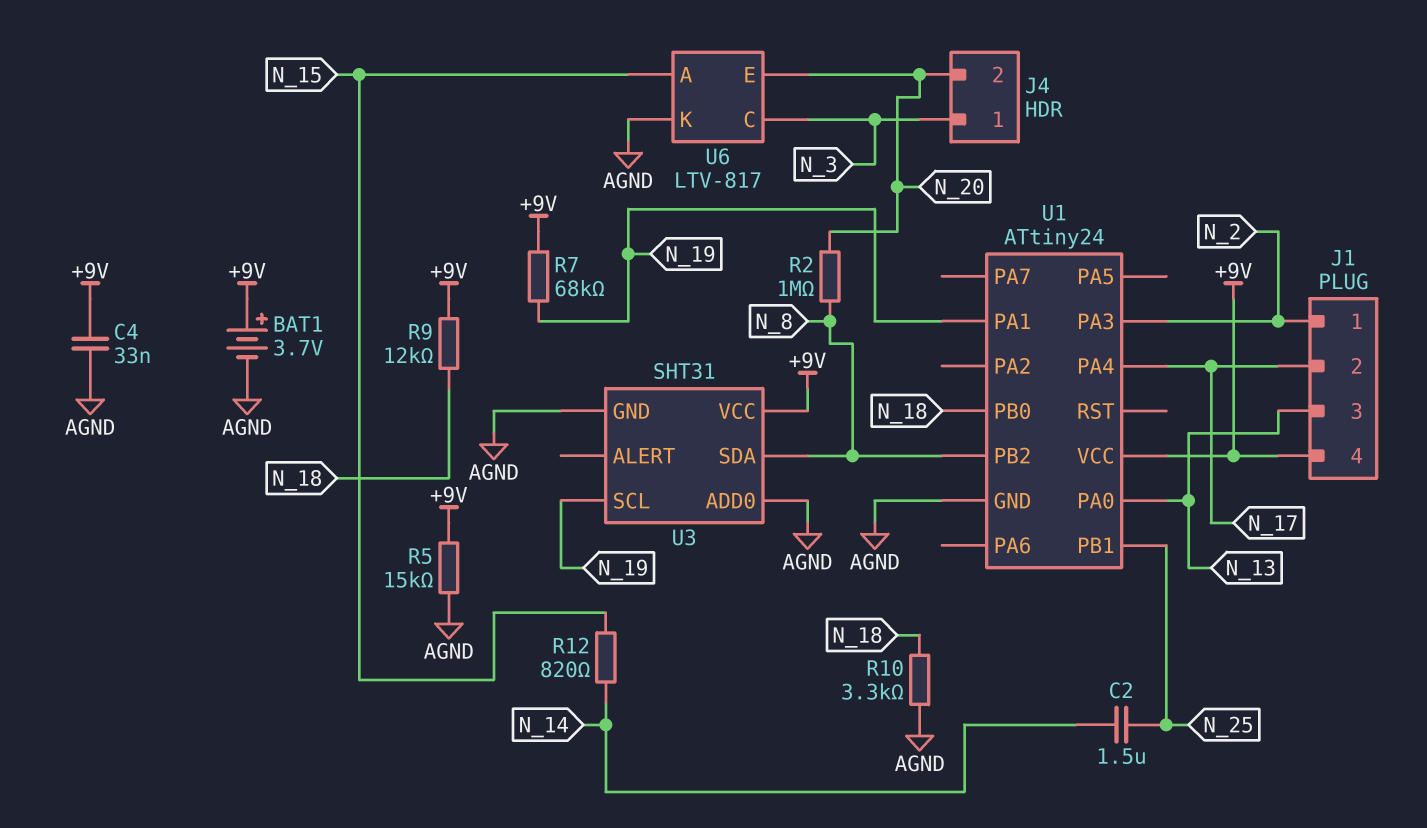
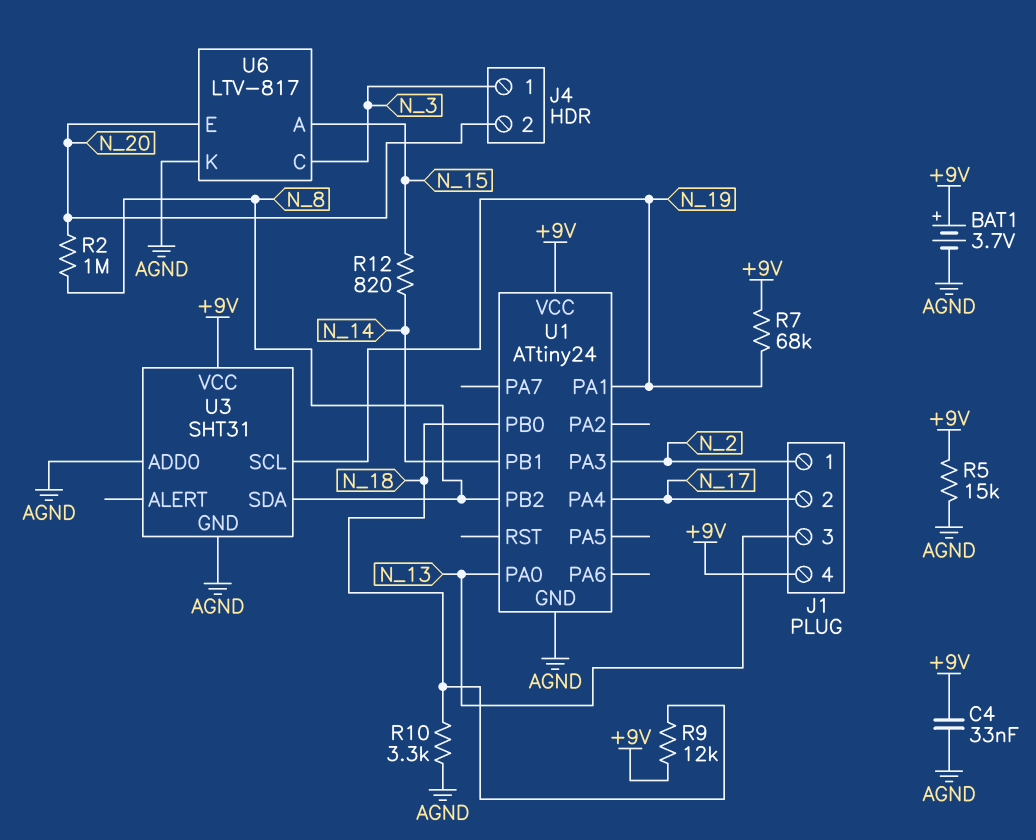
C2: 1.5uF (N_14, N_25) -> none
U1 pin PB1: N_25 -> N_14

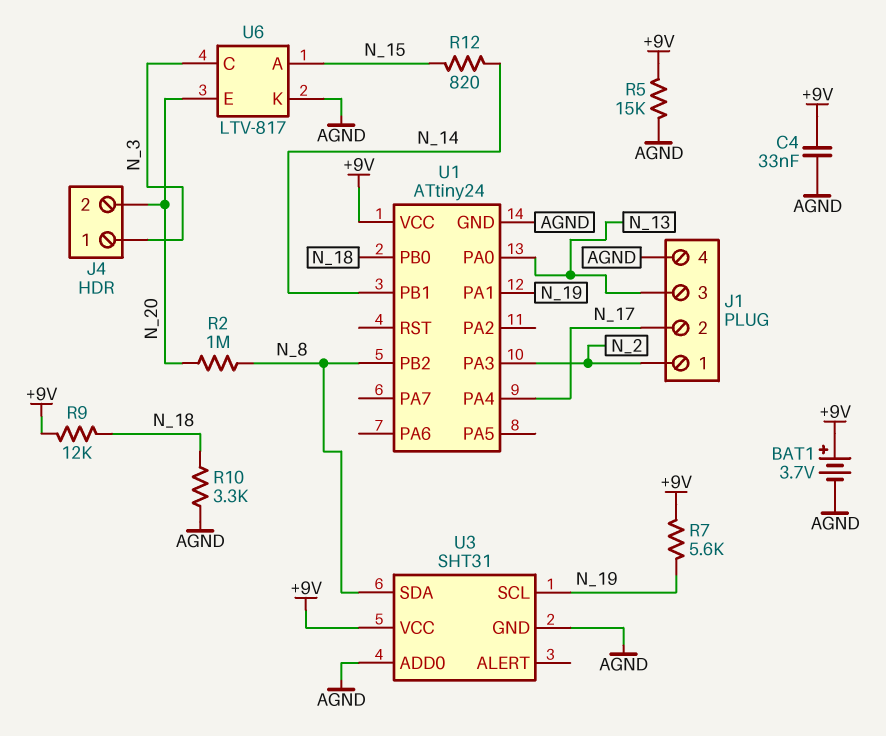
J1 pin 4: +9V -> AGND
R7: 68k (+9V, N_19) -> 5.6k (+9V, N_19)

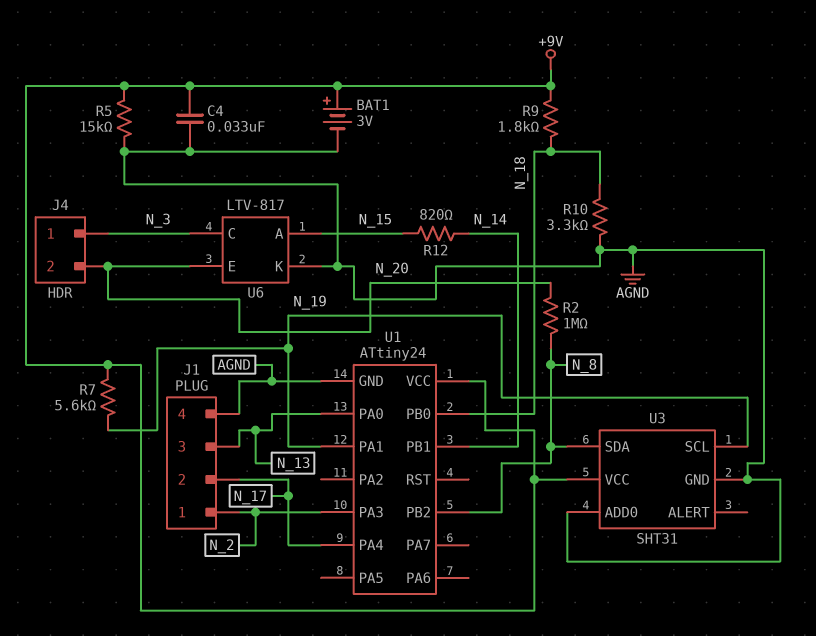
BAT1: 3.7V (plus +9V, minus AGND) -> 3V (plus +9V, minus AGND)
R9: 12k (+9V, N_18) -> 1.8k (+9V, N_18)

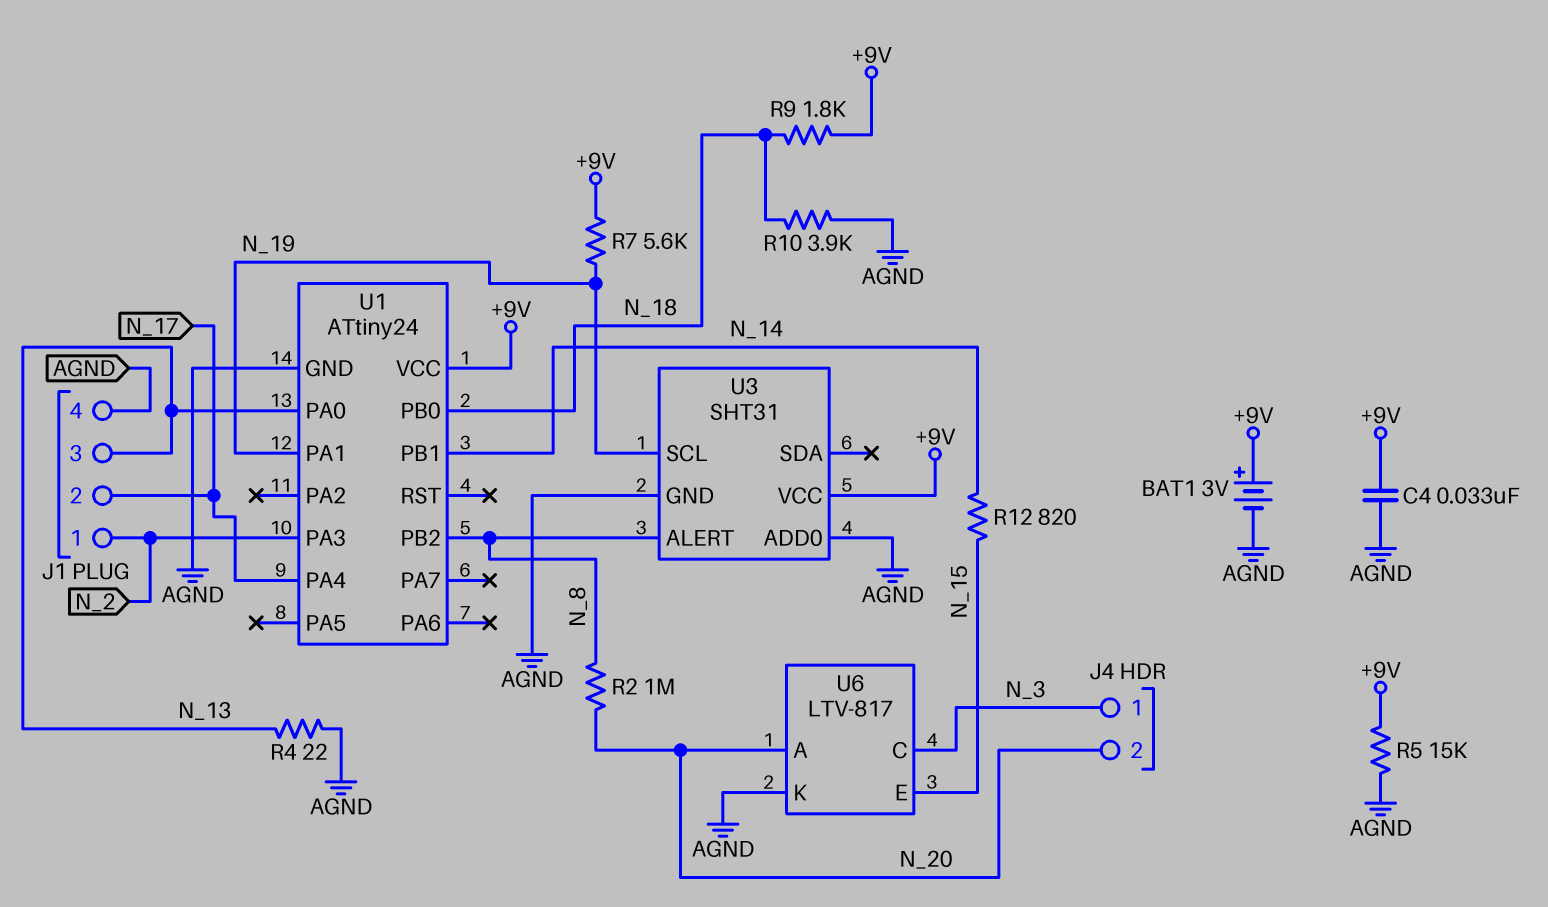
R4: none -> 22 (AGND, N_13)
R10: 3.3k (AGND, N_18) -> 3.9k (AGND, N_18)
U3 pin ALERT: none -> N_8
U3 pin SDA: N_8 -> none
U6 pin A: N_15 -> N_20
U6 pin E: N_20 -> N_15

